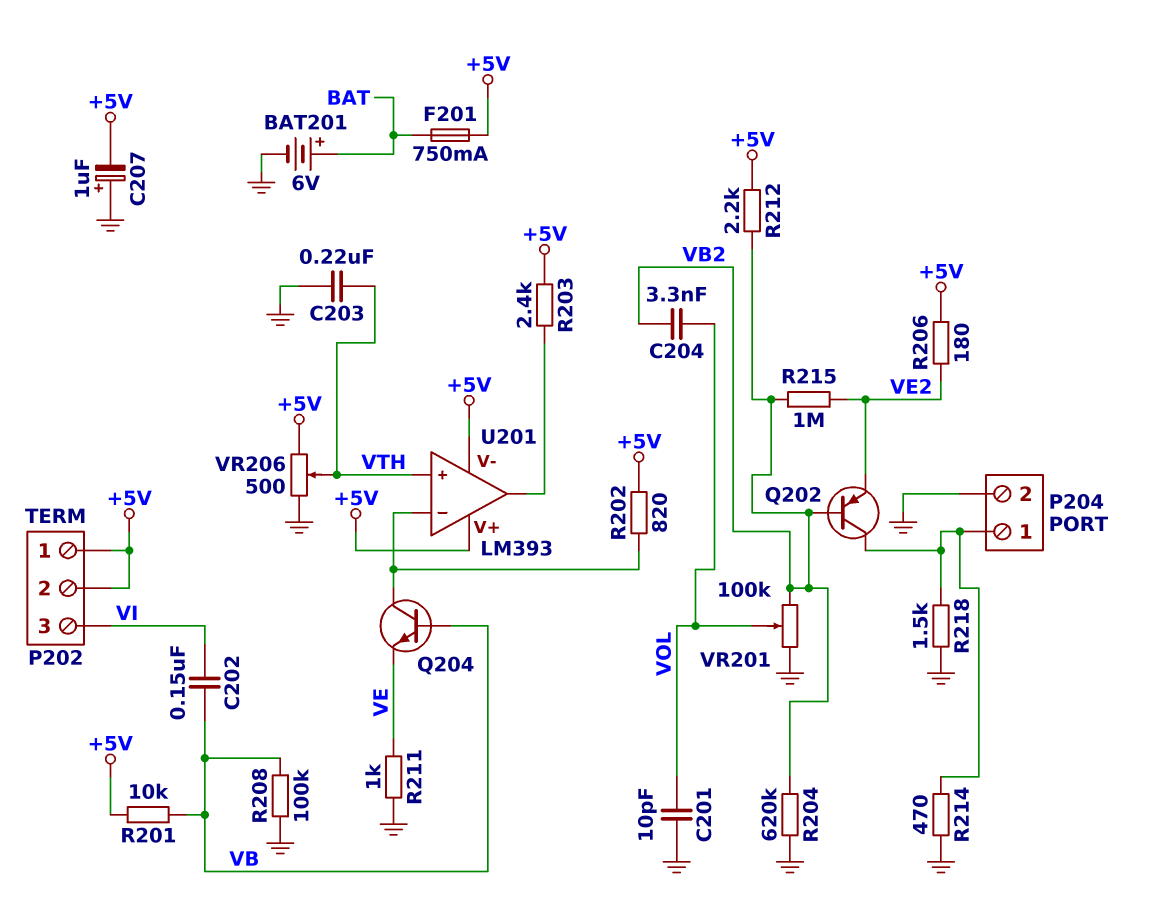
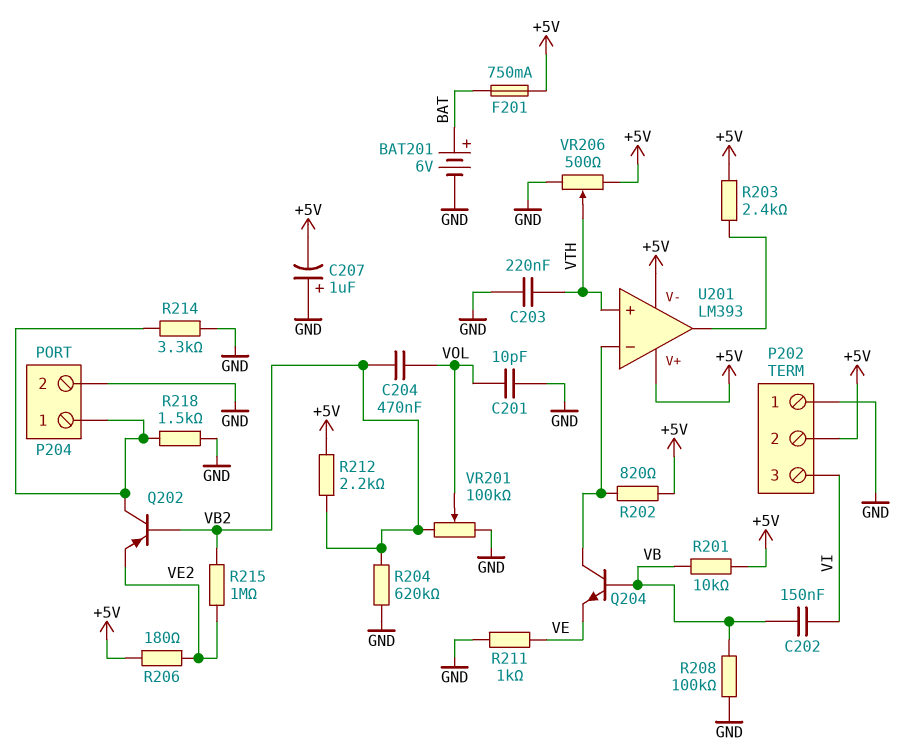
C204: 3.3nF (VB2, VOL) -> 470nF (VB2, VOL)
P202 pin 1: +5V -> GND
R214: 470 (GND, P204/1) -> 3.3k (GND, P204/1)

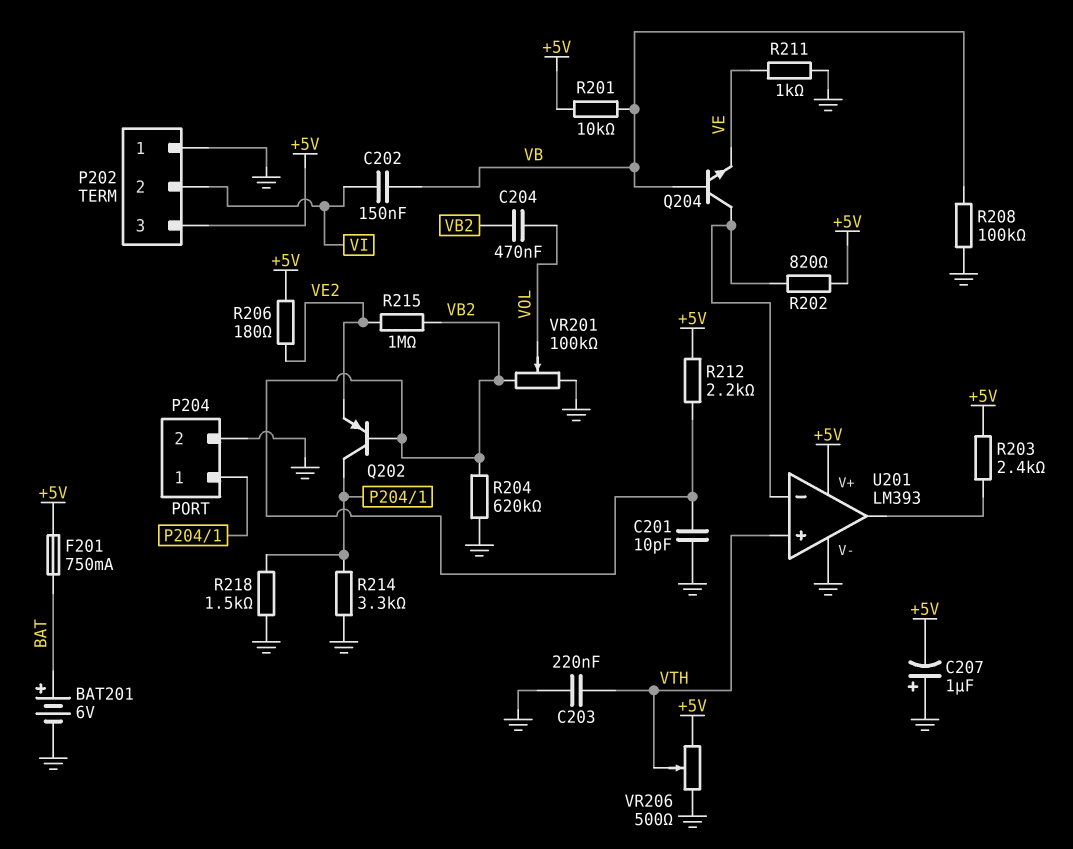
C201: 10pF (GND, VOL) -> 10pF (GND, VB2)
P202 pin 2: +5V -> VI
P202 pin 3: VI -> +5V
U201 pin V-: +5V -> GND

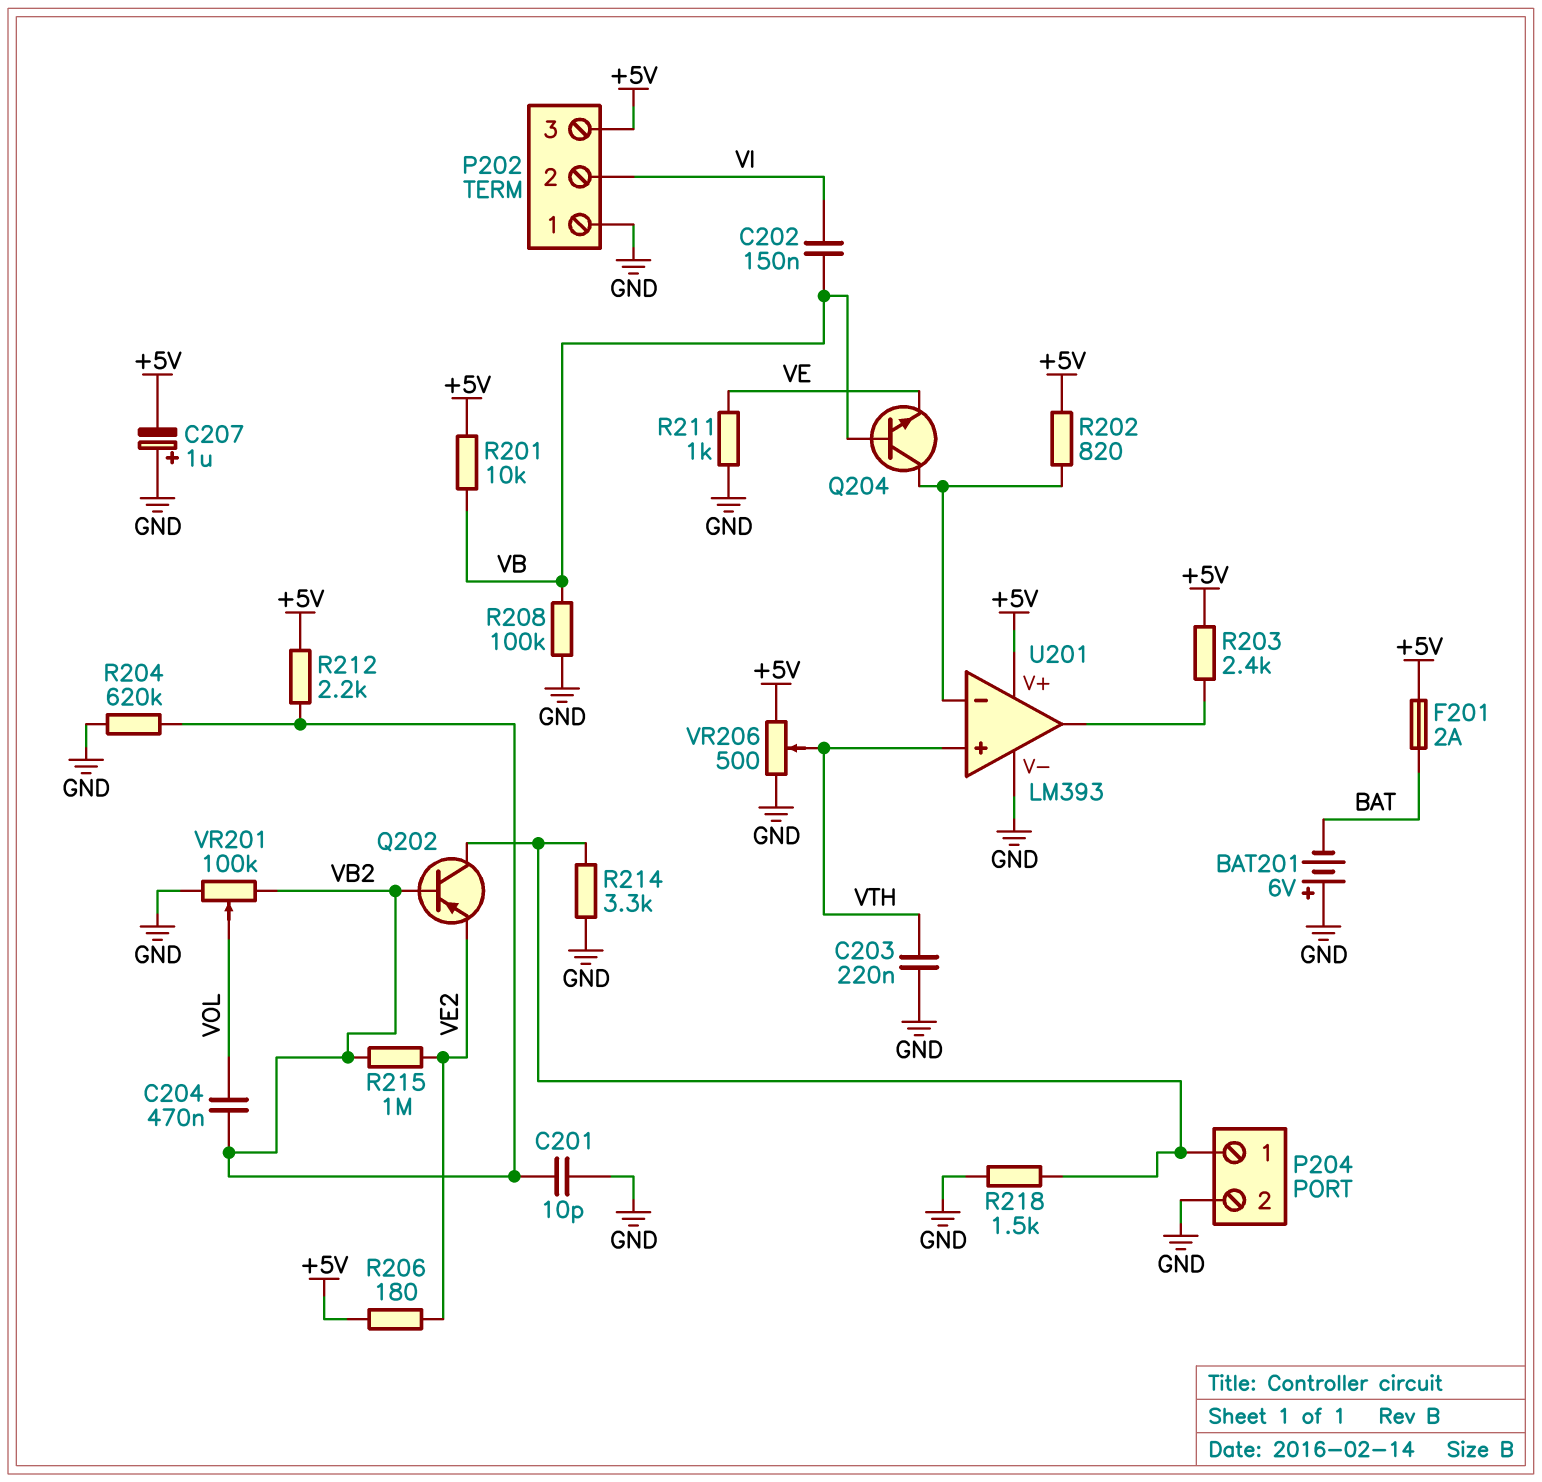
BAT201: 6V (plus BAT, minus GND) -> 6V (plus GND, minus BAT)
F201: 750mA (+5V, BAT) -> 2A (+5V, BAT)

